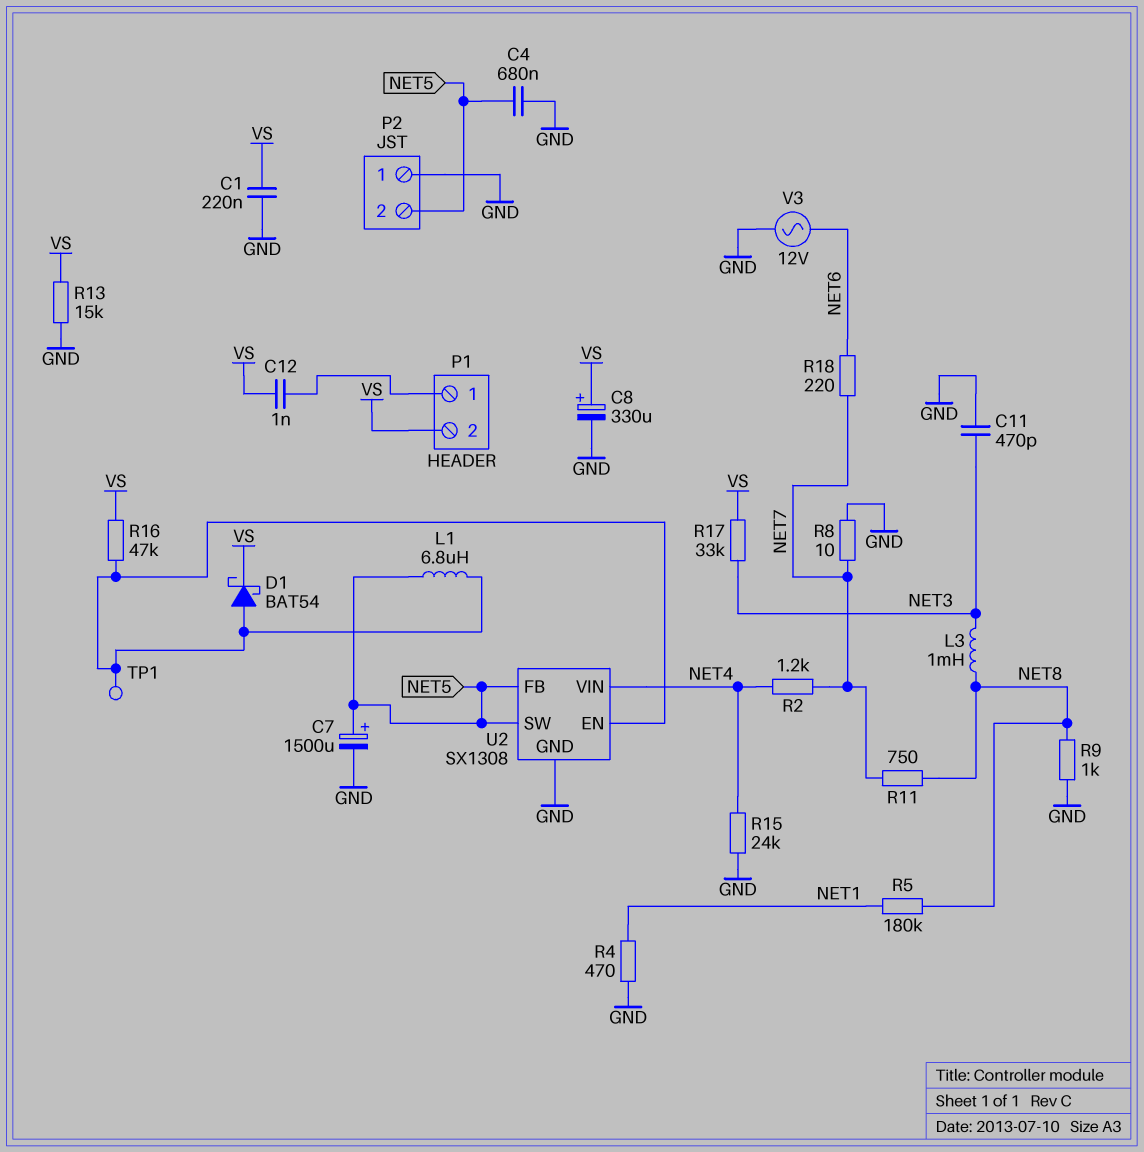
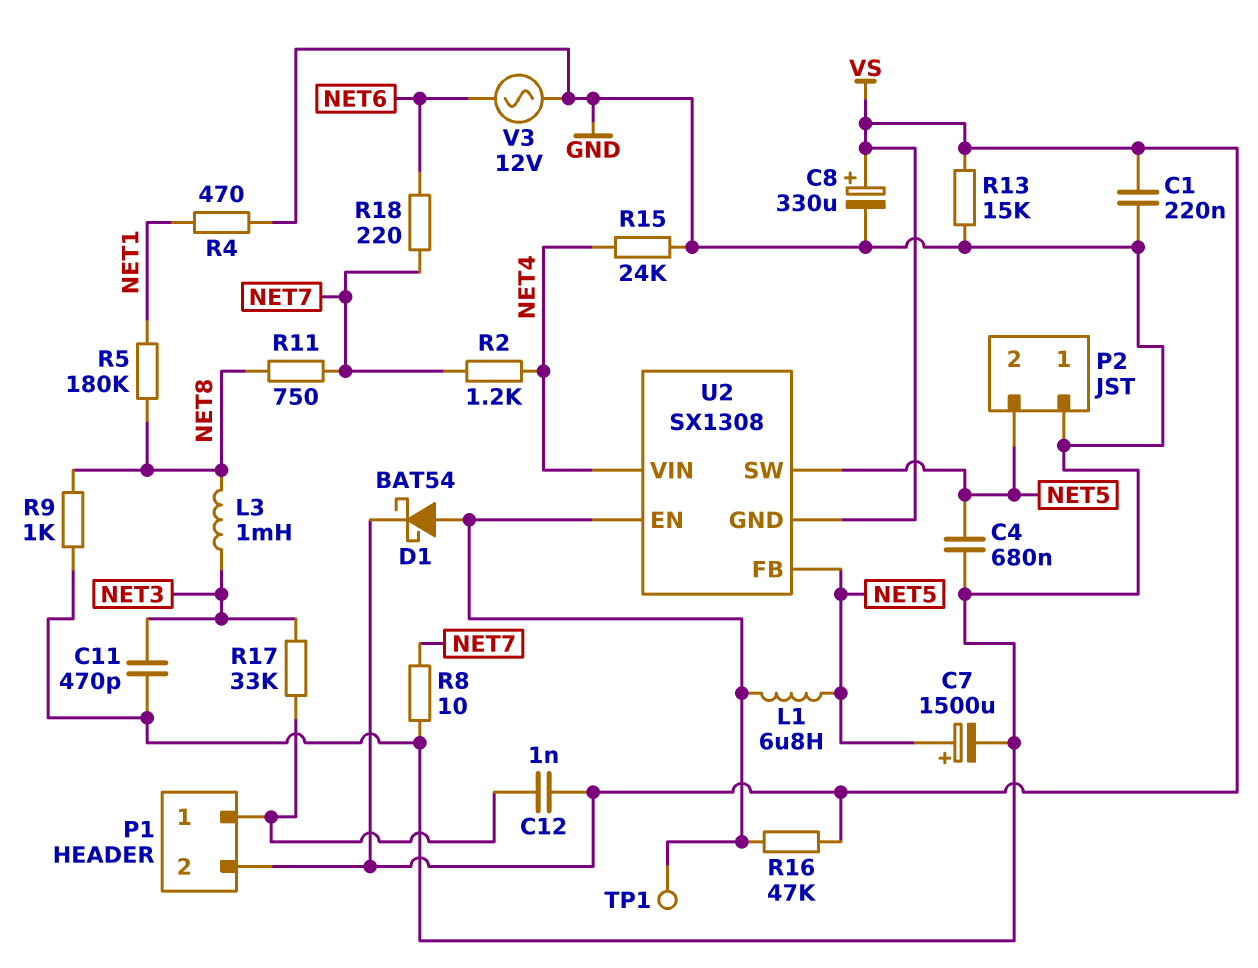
R17: 33k (NET3, VS) -> 33k (NET3, P1/1)
U2 pin GND: GND -> VS

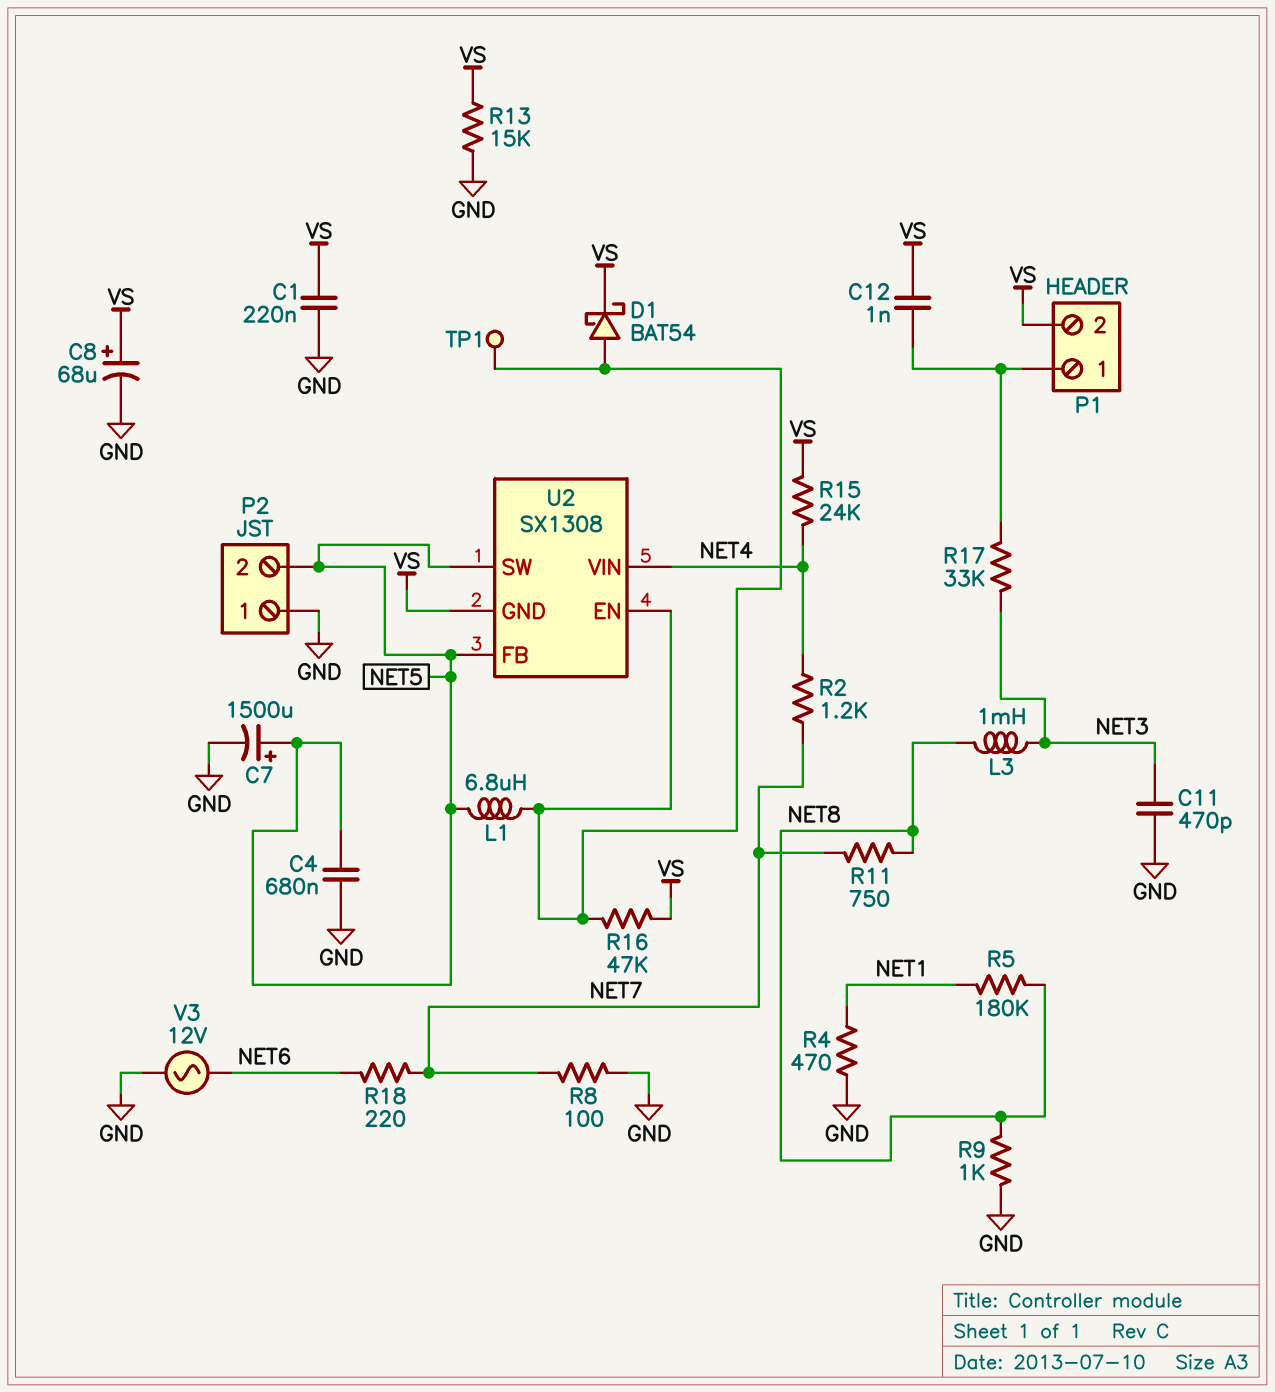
C8: 330uF (plus VS, minus GND) -> 68uF (plus VS, minus GND)
R8: 10 (GND, NET7) -> 100 (GND, NET7)
R15: 24k (GND, NET4) -> 24k (NET4, VS)

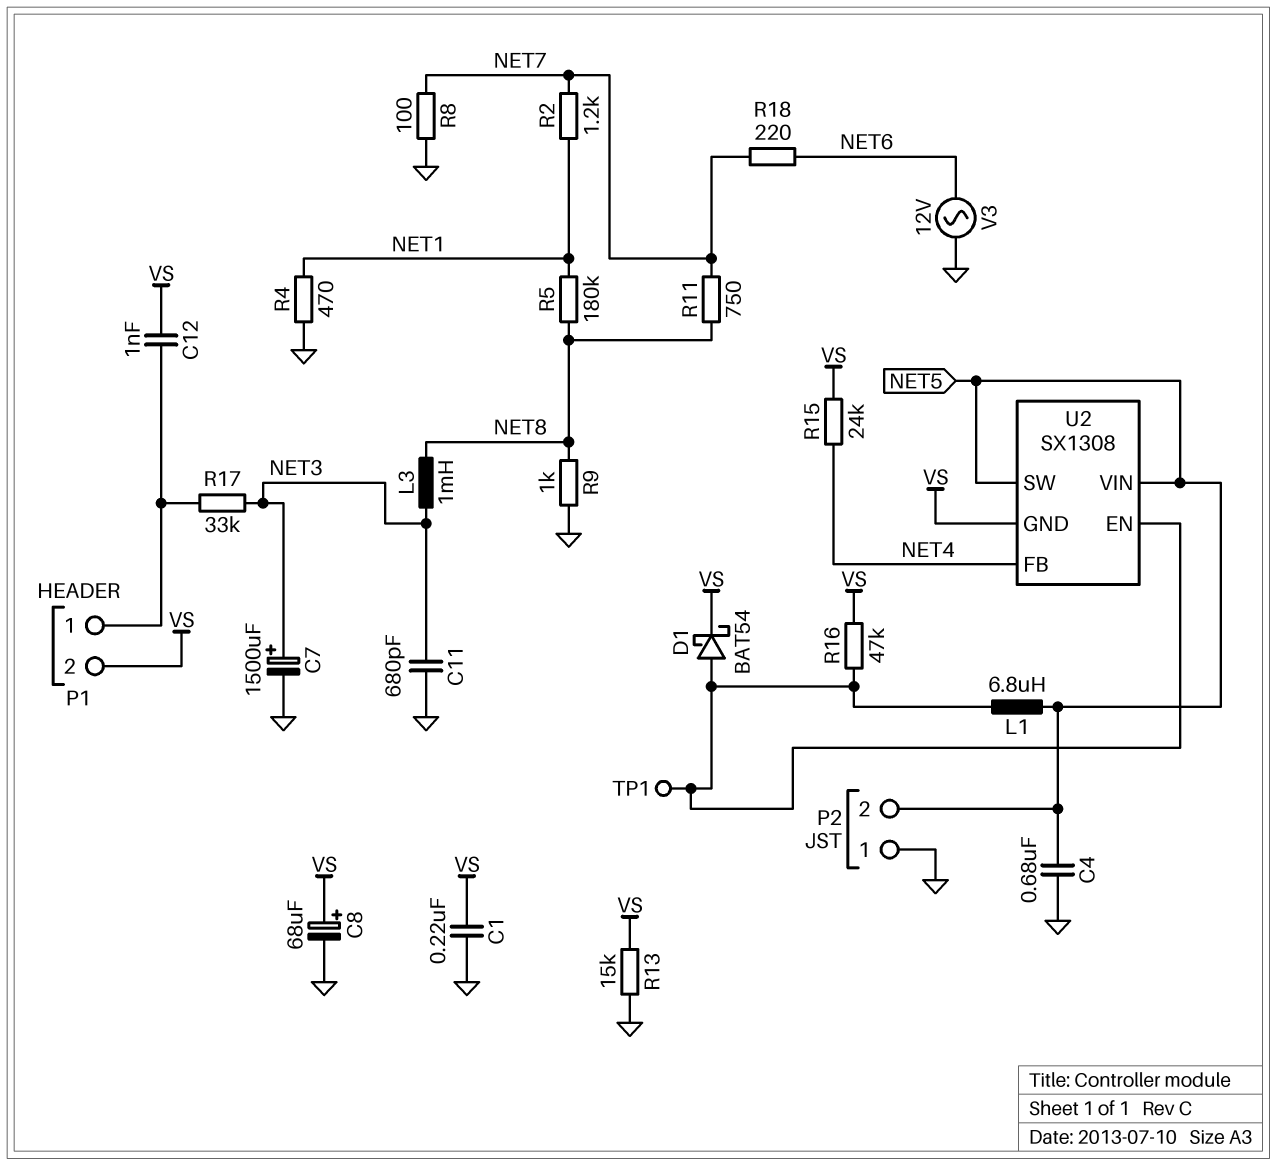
C7: 1500uF (plus NET5, minus GND) -> 1500uF (plus NET3, minus GND)
C11: 470pF (GND, NET3) -> 680pF (GND, NET3)
R2: 1.2k (NET4, NET7) -> 1.2k (NET1, NET7)
U2 pin FB: NET5 -> NET4
U2 pin VIN: NET4 -> NET5

